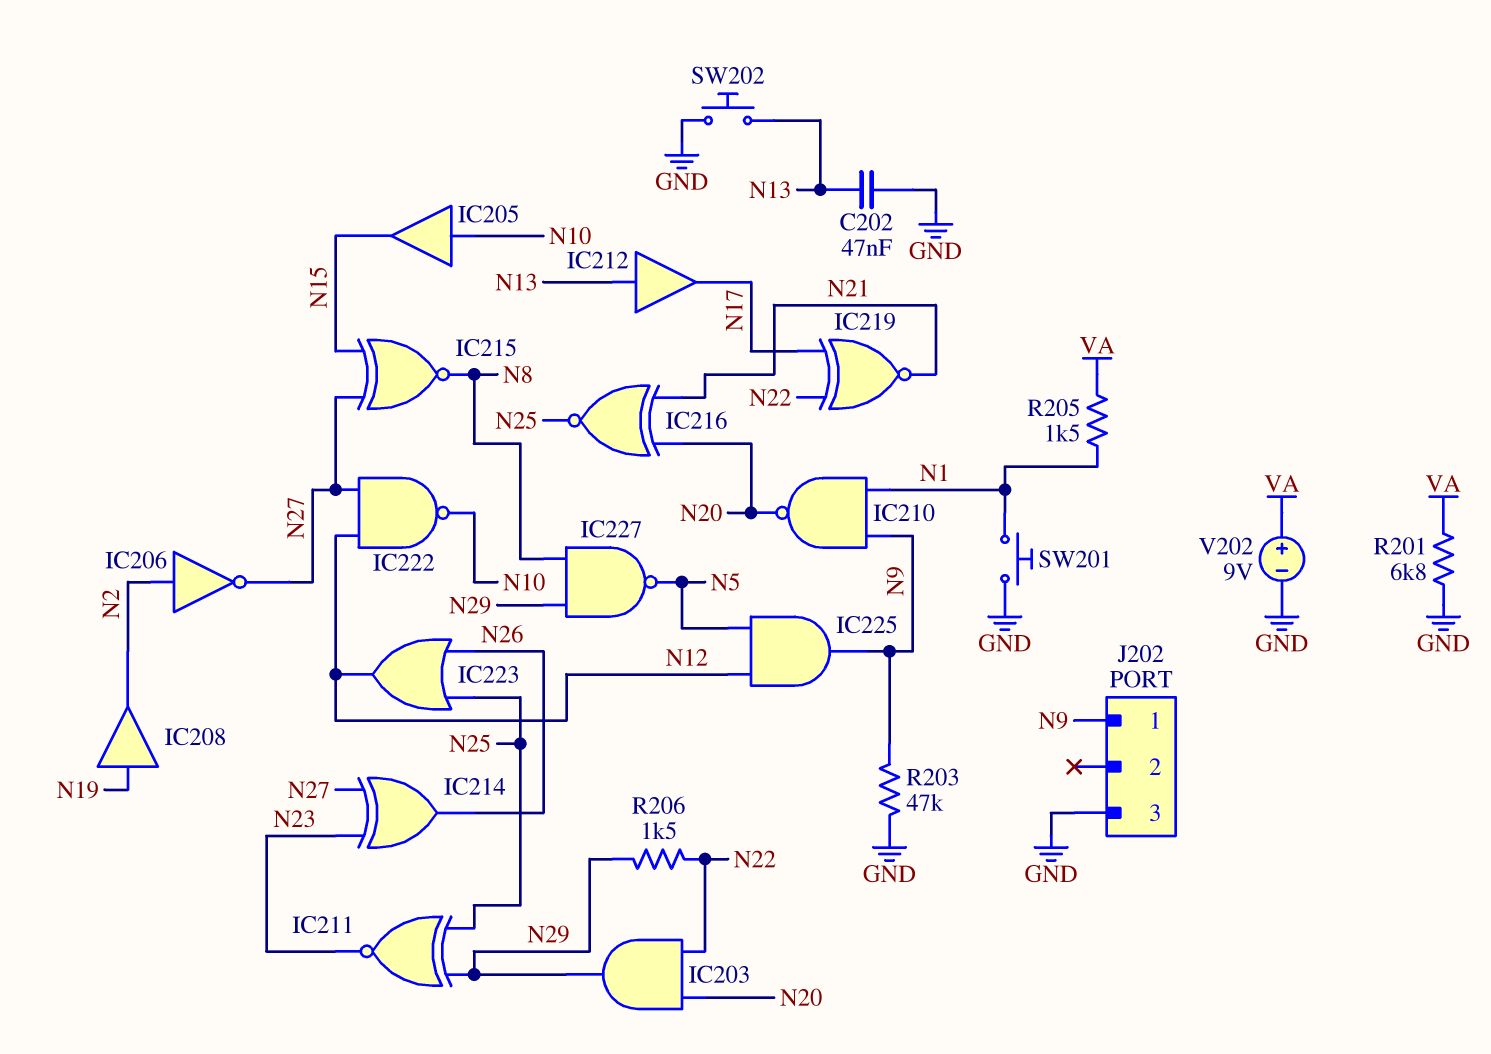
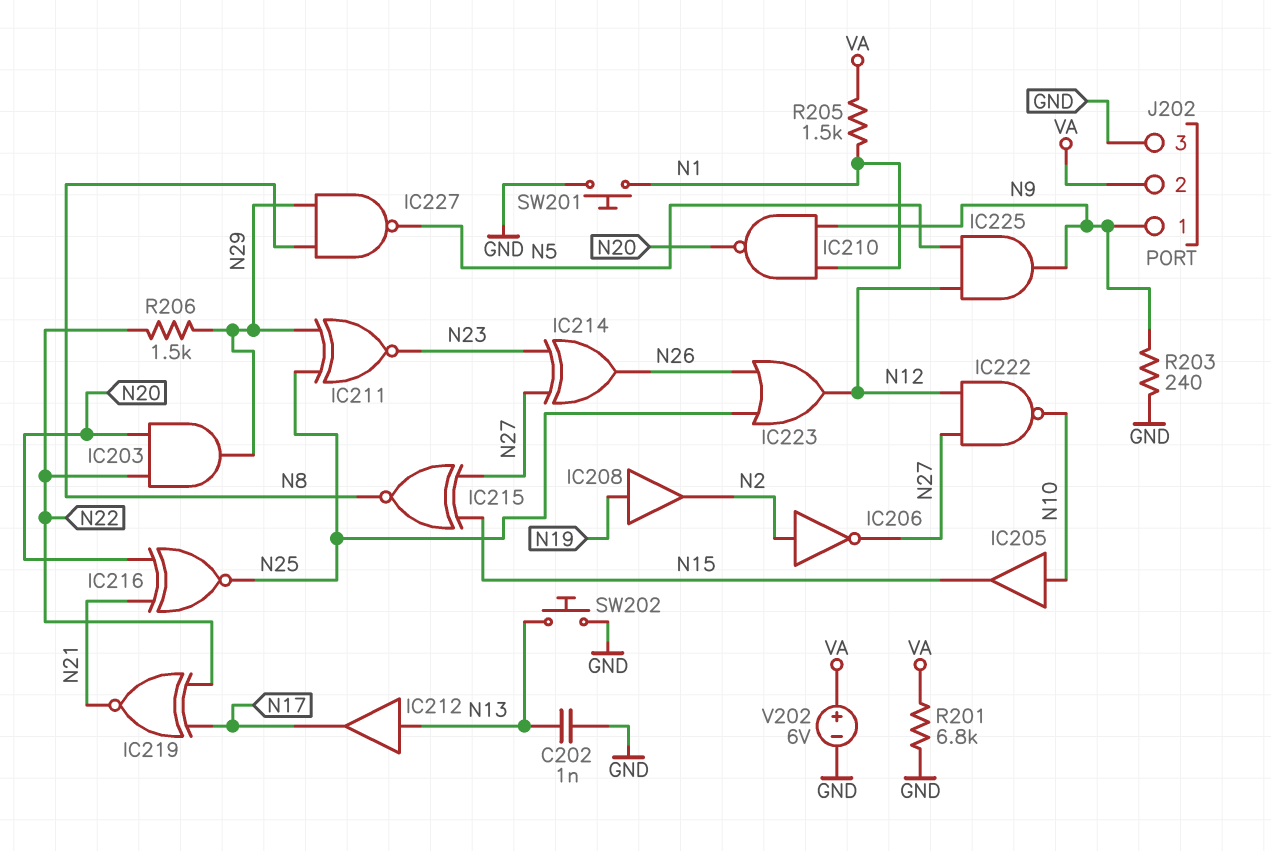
C202: 47nF (GND, N13) -> 1nF (GND, N13)
J202 pin 2: none -> VA
R203: 47k (GND, N9) -> 240 (GND, N9)
V202: 9V (plus VA, minus GND) -> 6V (plus VA, minus GND)

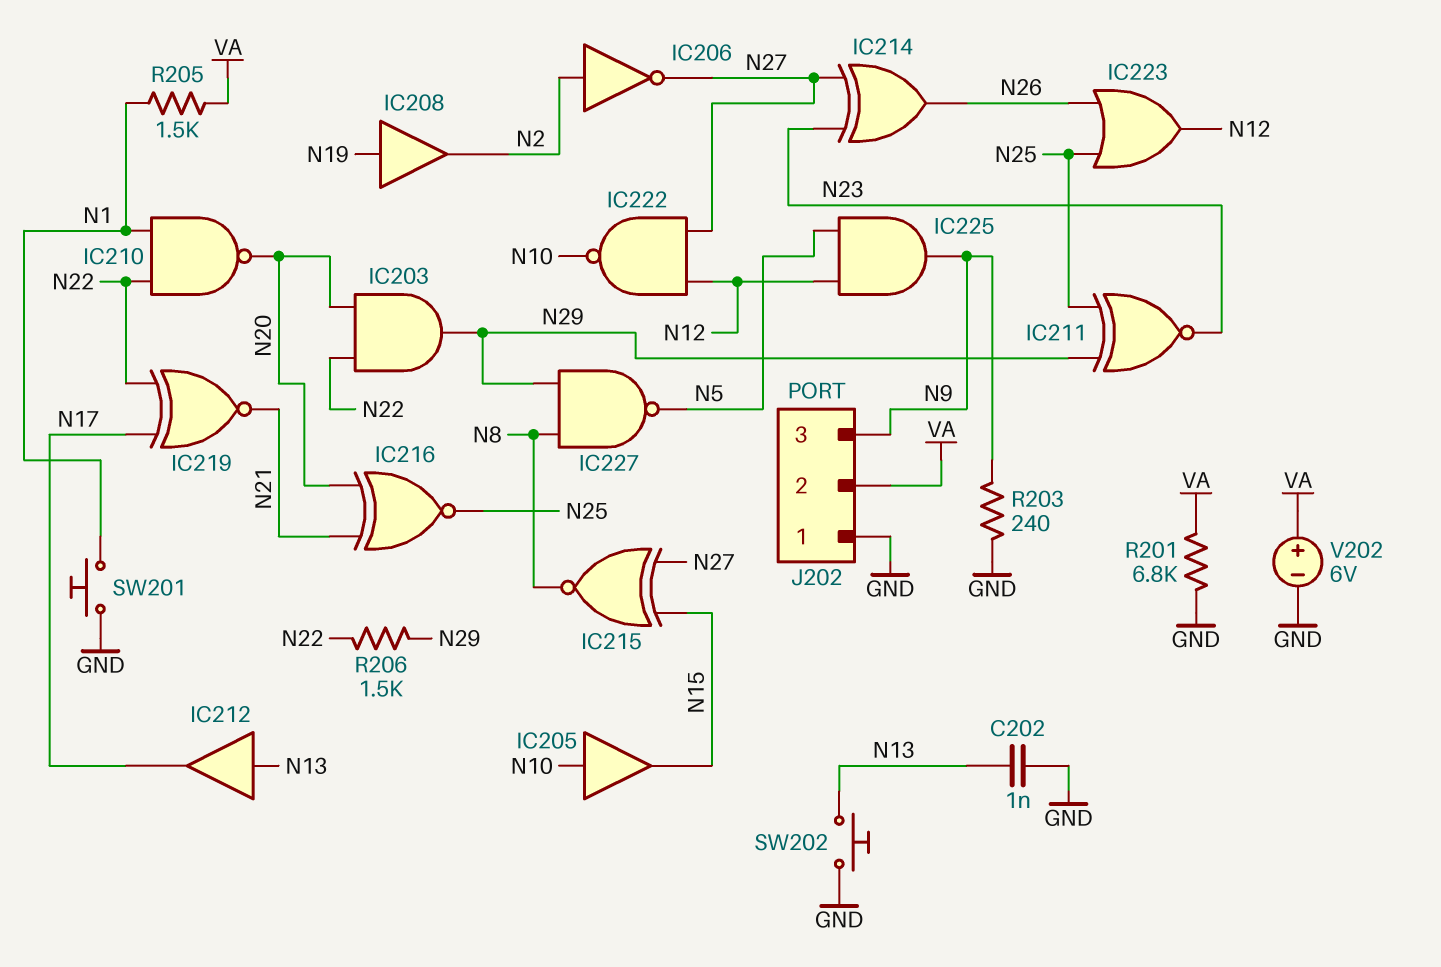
IC210: NAND (in N1, in N9, out N20) -> NAND (in N1, in N22, out N20)
J202 pin 1: N9 -> GND
J202 pin 3: GND -> N9

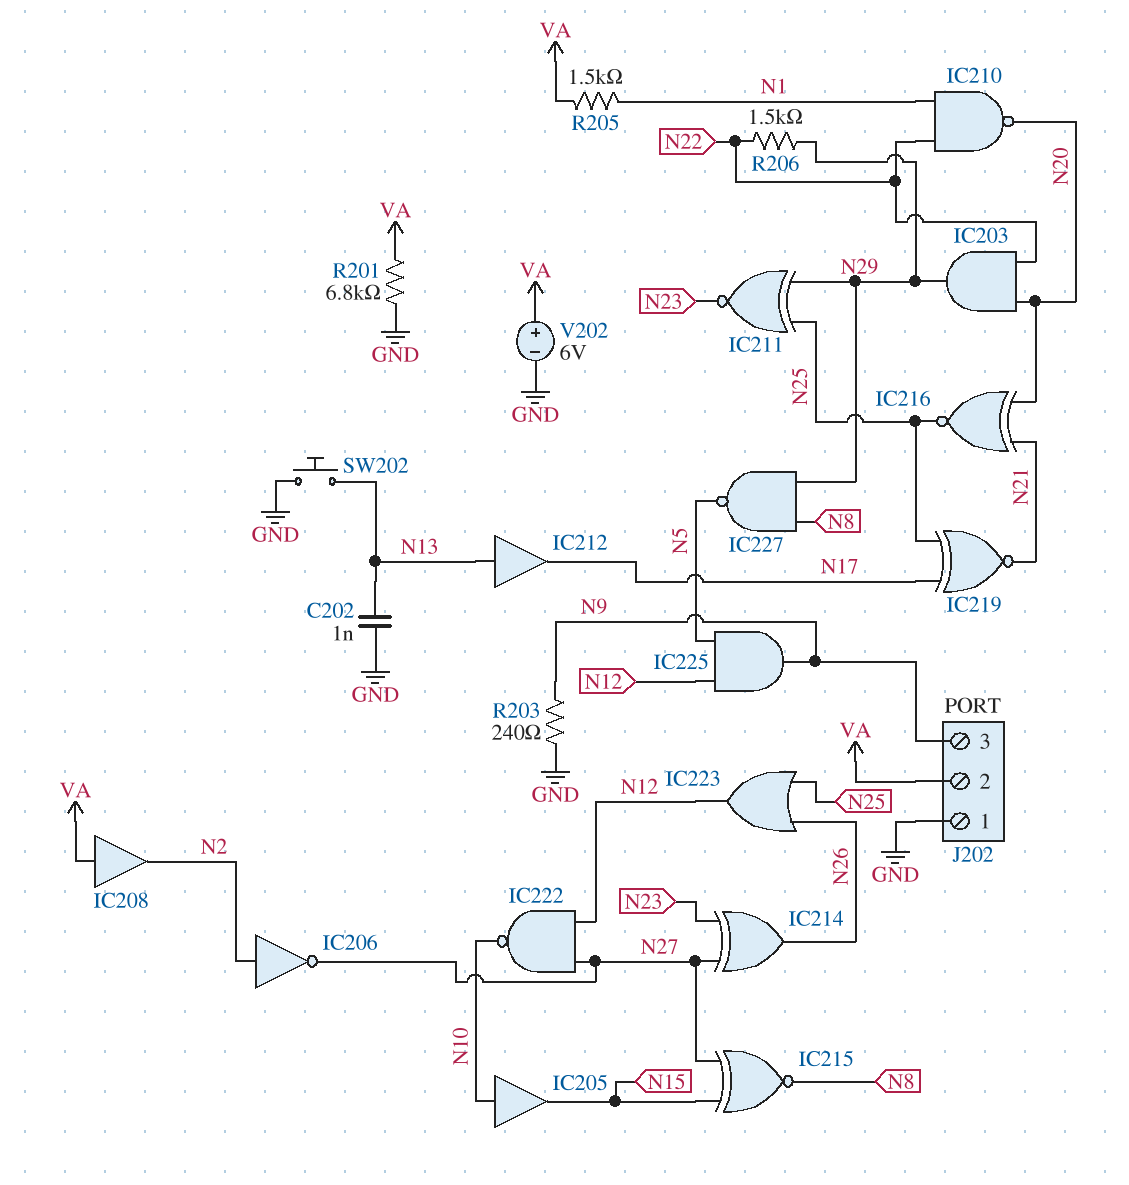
IC208: buffer (in N19, out N2) -> buffer (in VA, out N2)
IC219: XNOR (in N17, in N22, out N21) -> XNOR (in N17, in N25, out N21)
SW201: button (GND, N1) -> none

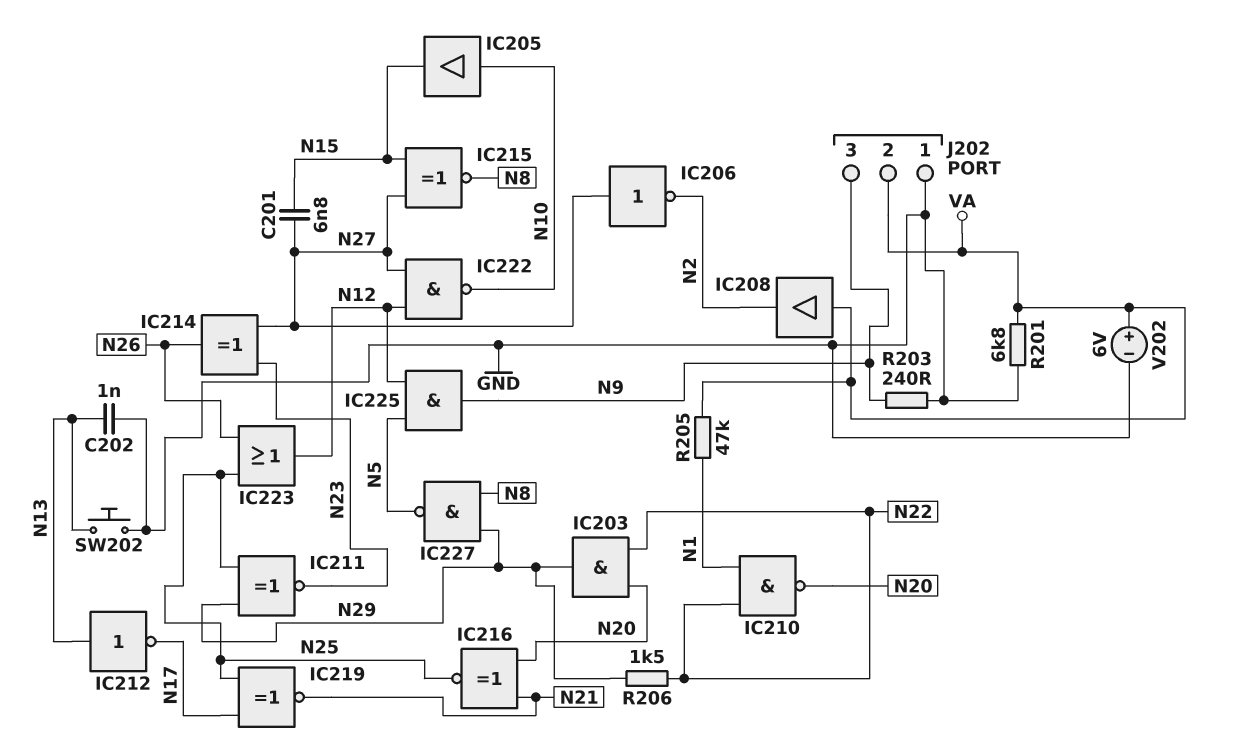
C201: none -> 6.8nF (N15, N27)
IC206: NOT (in N2, out N27) -> NOT (in N27, out N2)
IC212: buffer (in N13, out N17) -> NOT (in N13, out N17)
R205: 1.5k (N1, VA) -> 47k (N1, VA)

